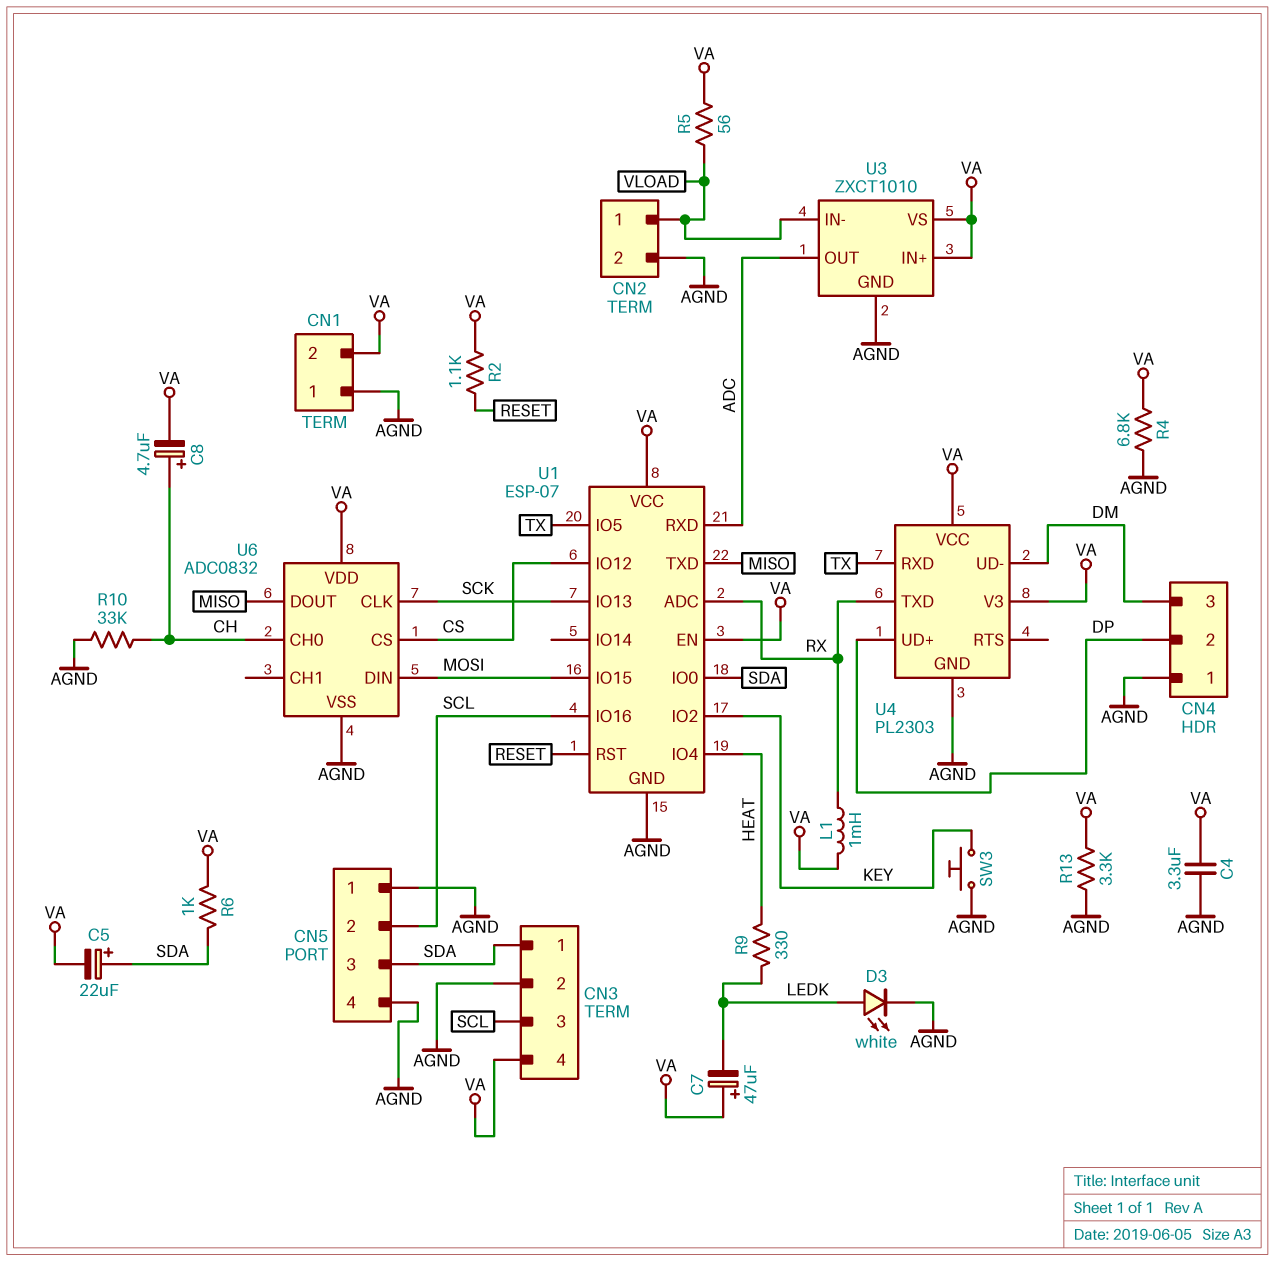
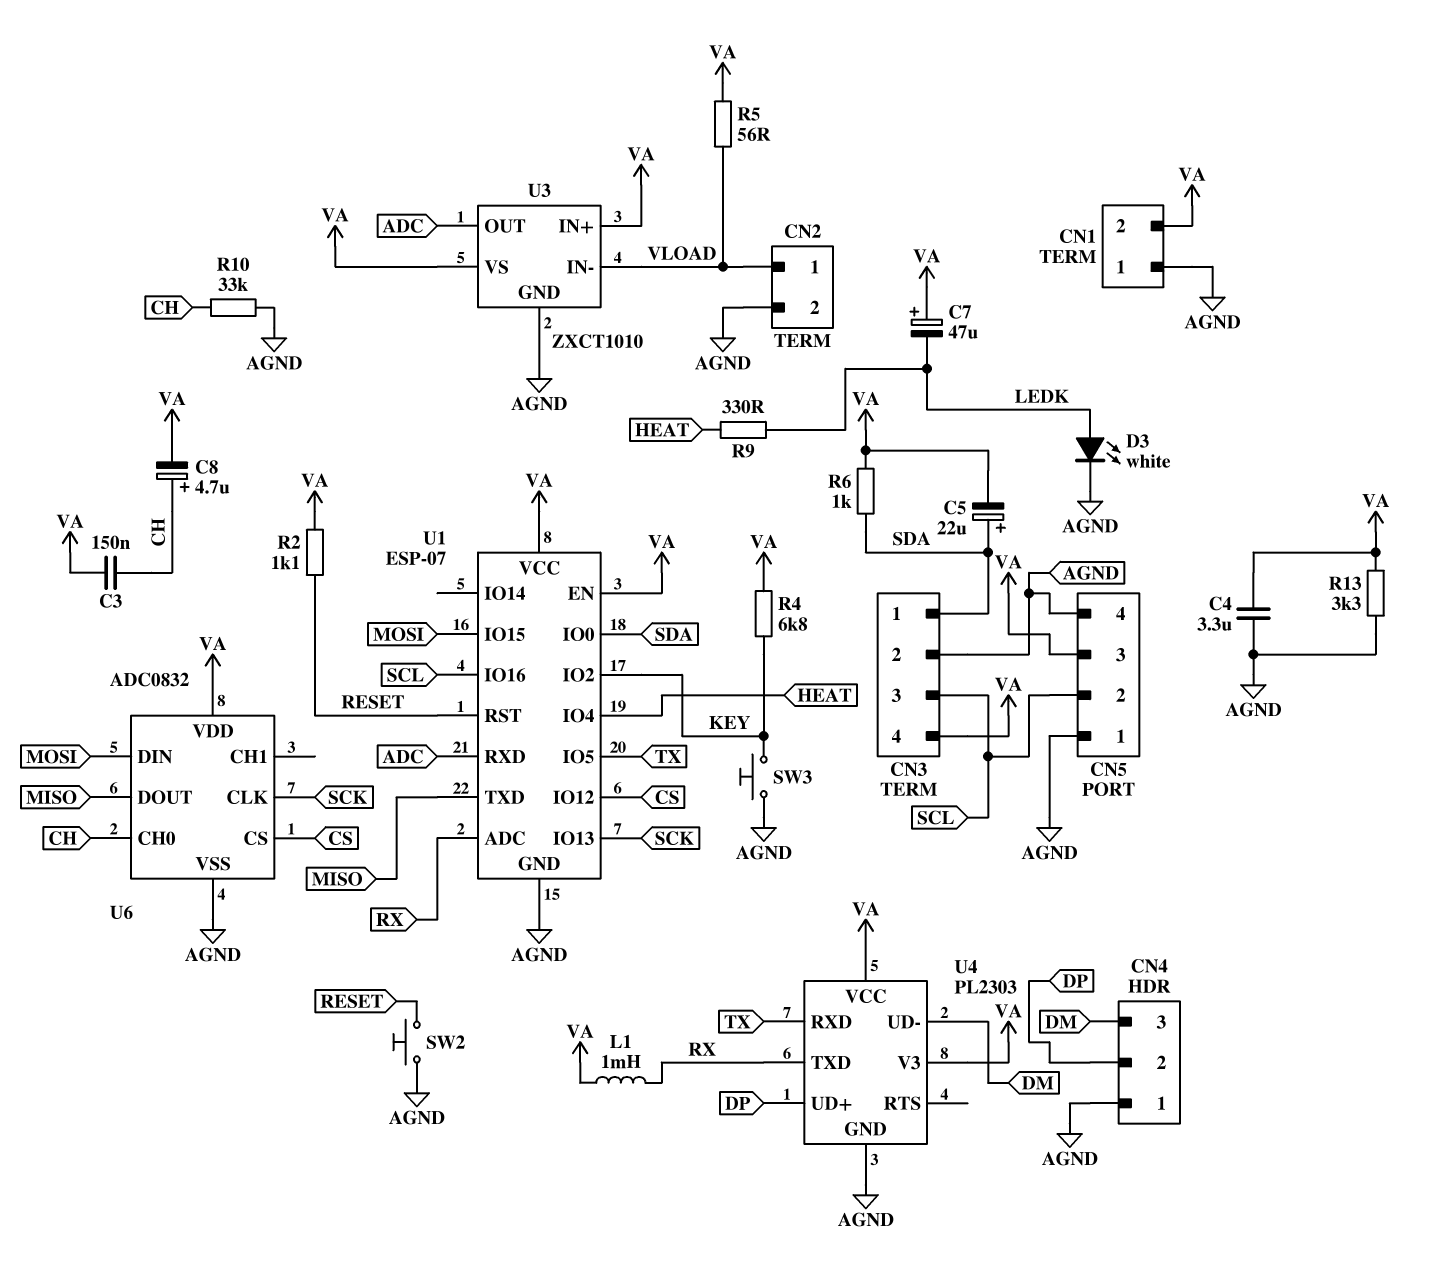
C3: none -> 150nF (CH, VA)
CN5 pin 3: SDA -> VA
R4: 6.8k (AGND, VA) -> 6.8k (KEY, VA)
SW2: none -> button (AGND, RESET)

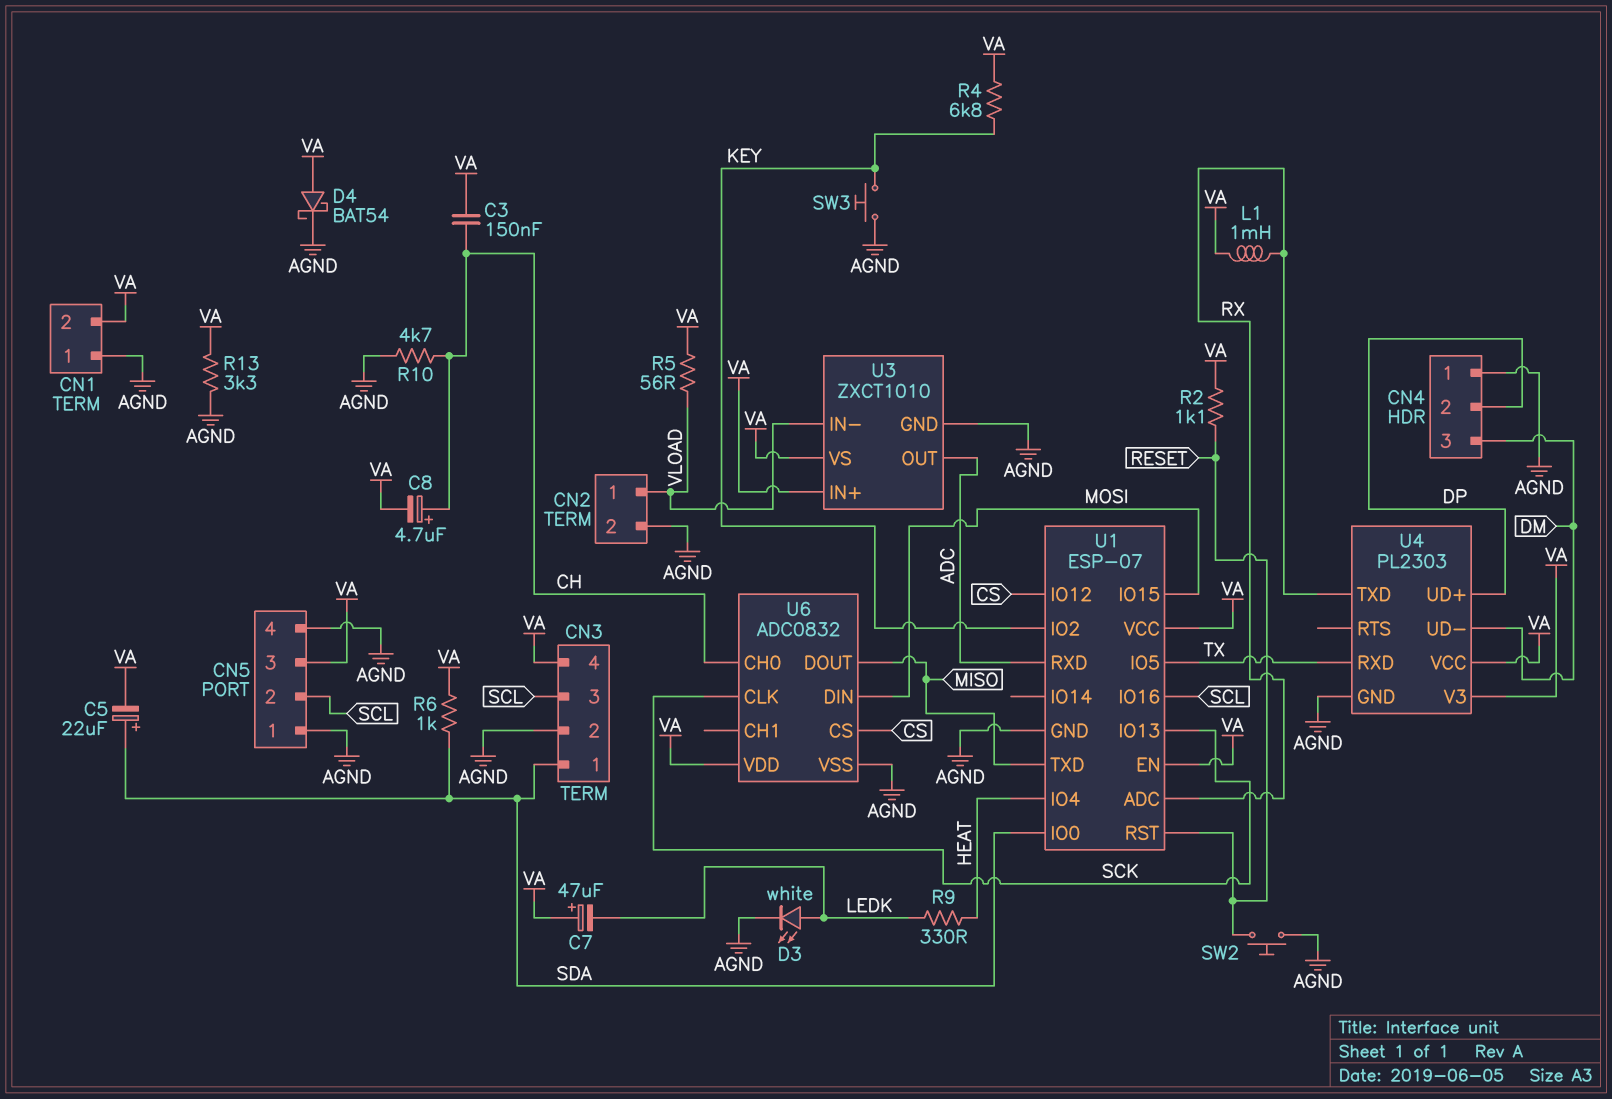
C4: 3.3uF (AGND, VA) -> none
D4: none -> schottky BAT54 (A VA, K AGND)
R10: 33k (AGND, CH) -> 4.7k (AGND, CH)

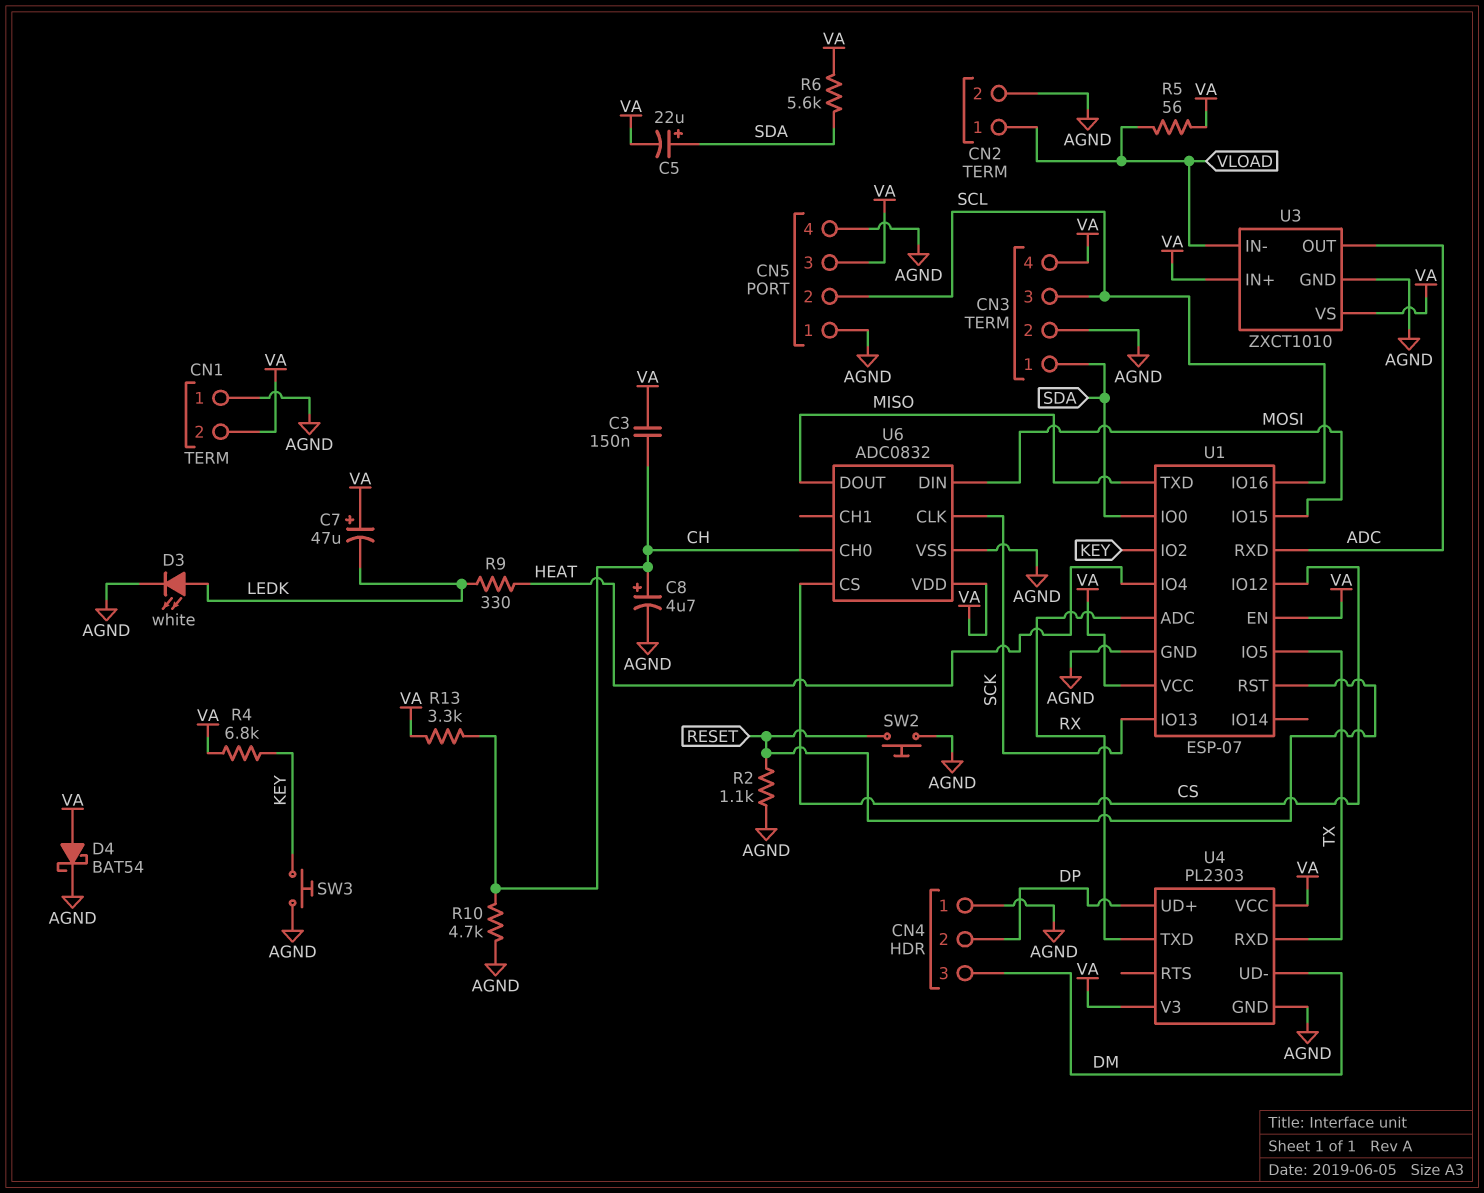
C8: 4.7uF (plus CH, minus VA) -> 4.7uF (plus CH, minus AGND)
L1: 1mH (RX, VA) -> none
R2: 1.1k (RESET, VA) -> 1.1k (AGND, RESET)
R6: 1k (SDA, VA) -> 5.6k (SDA, VA)
R13: 3.3k (AGND, VA) -> 3.3k (CH, VA)

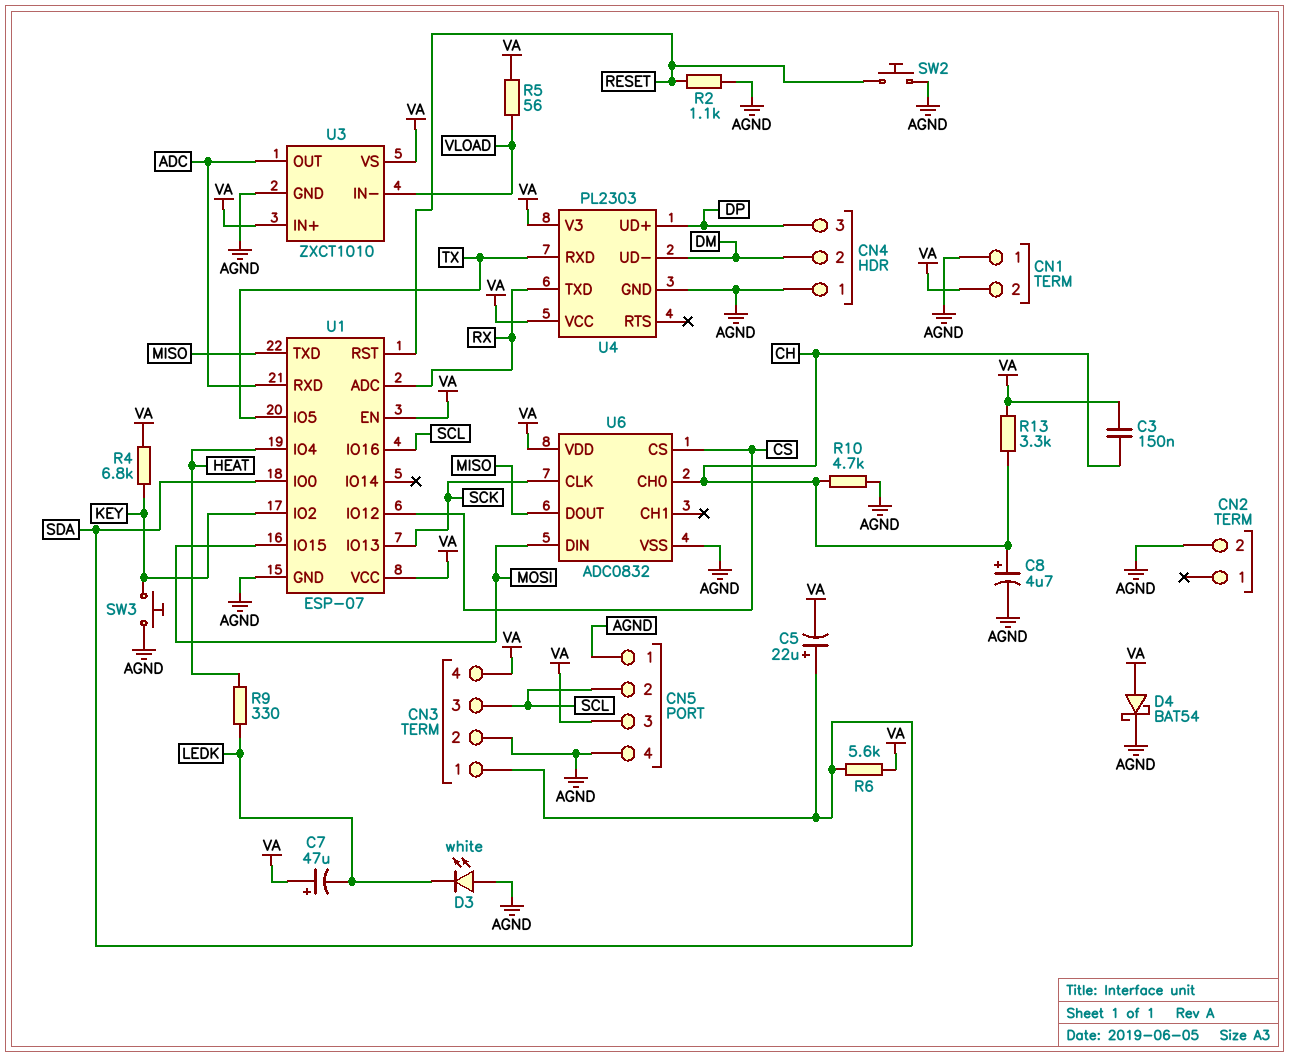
CN2 pin 1: VLOAD -> none
CN4 pin 2: DP -> DM
CN4 pin 3: DM -> DP
D3: LED white (A LEDK, K AGND) -> LED white (A AGND, K LEDK)

